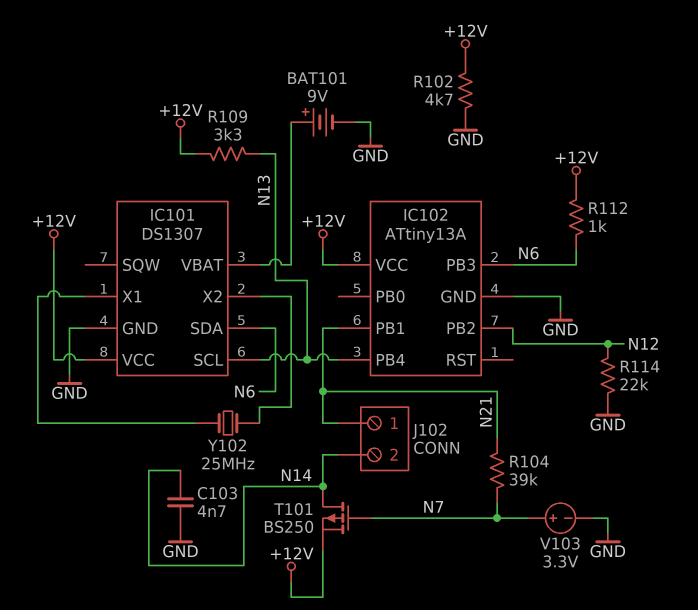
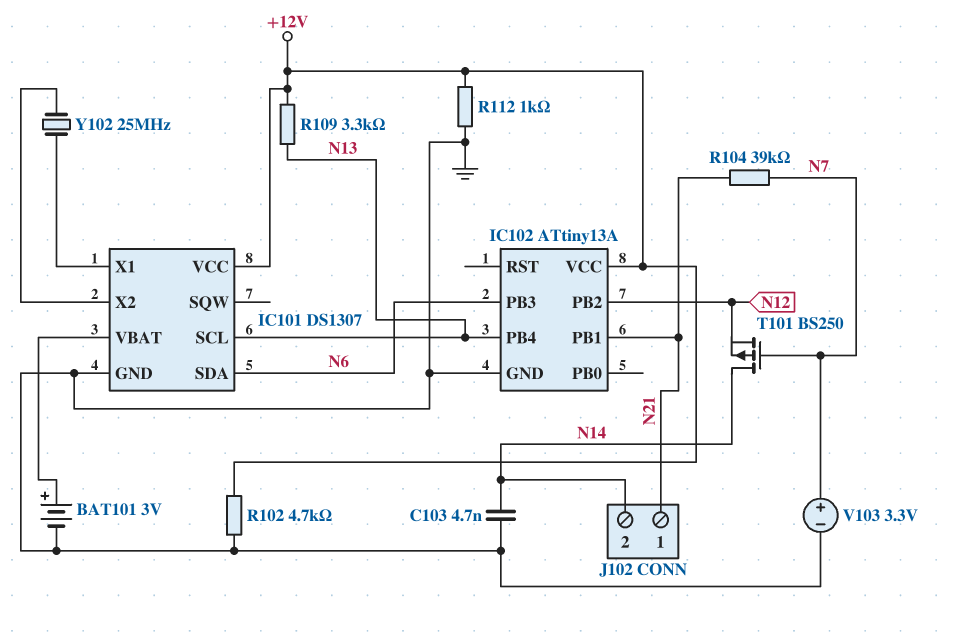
BAT101: 9V (plus IC101/VBAT, minus GND) -> 3V (plus IC101/VBAT, minus GND)
R112: 1k (+12V, N6) -> 1k (+12V, GND)
R114: 22k (GND, N12) -> none
T101: PMOS BS250 (G N7, D N14, S +12V) -> PMOS BS250 (G N7, D N14, S N12)

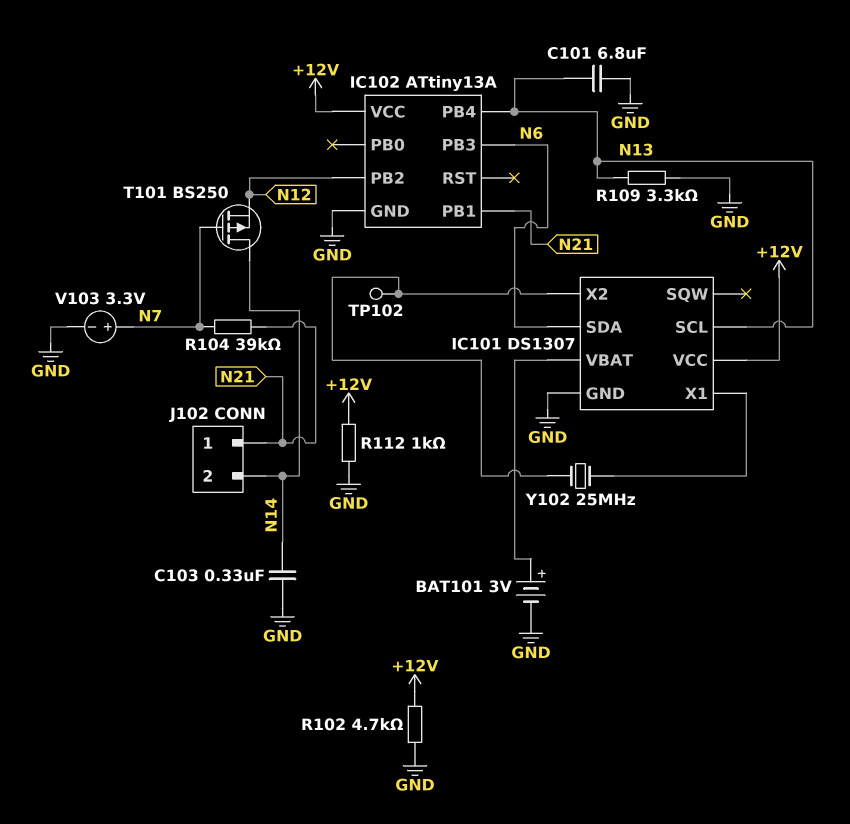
C101: none -> 6.8uF (GND, N13)
C103: 4.7nF (GND, N14) -> 330nF (GND, N14)
R109: 3.3k (+12V, N13) -> 3.3k (GND, N13)
TP102: none -> test point (IC101/X2)

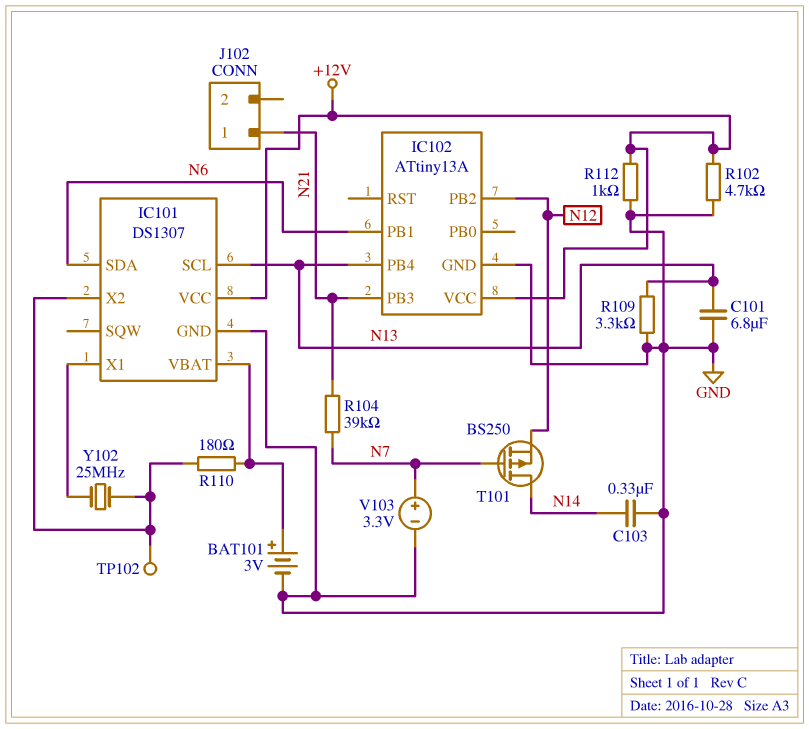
IC102 pin PB1: N21 -> N6
IC102 pin PB3: N6 -> N21
J102 pin 2: N14 -> none
R110: none -> 180 (IC101/VBAT, IC101/X2)

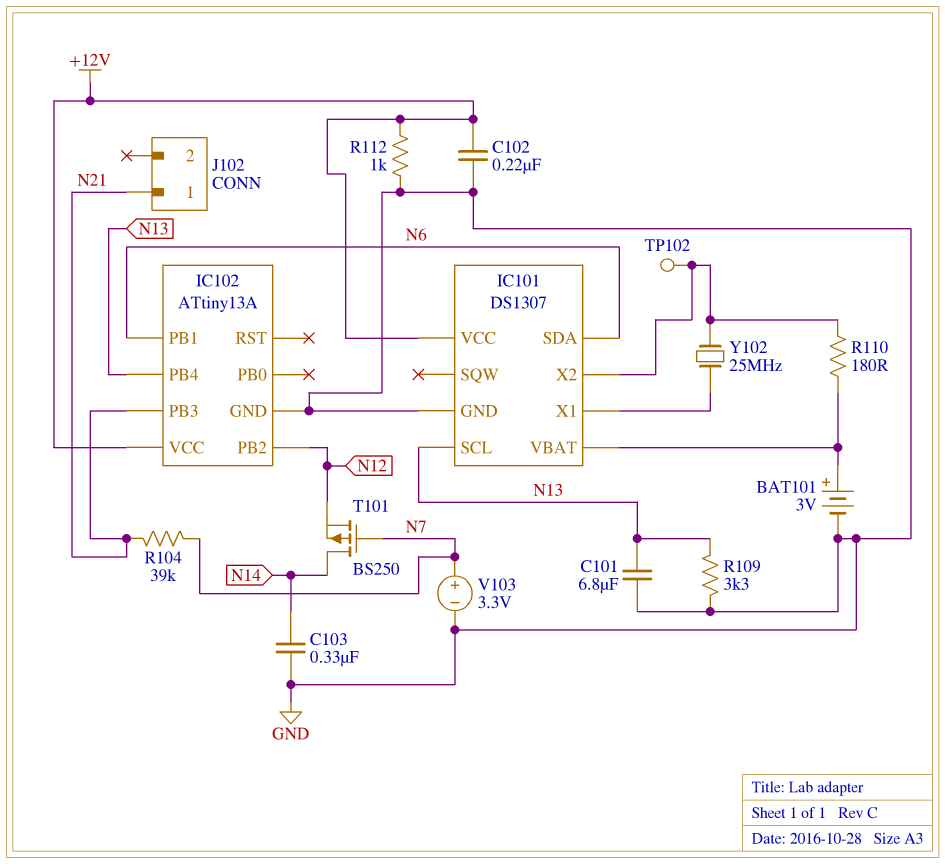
C102: none -> 220nF (+12V, GND)
R102: 4.7k (+12V, GND) -> none

